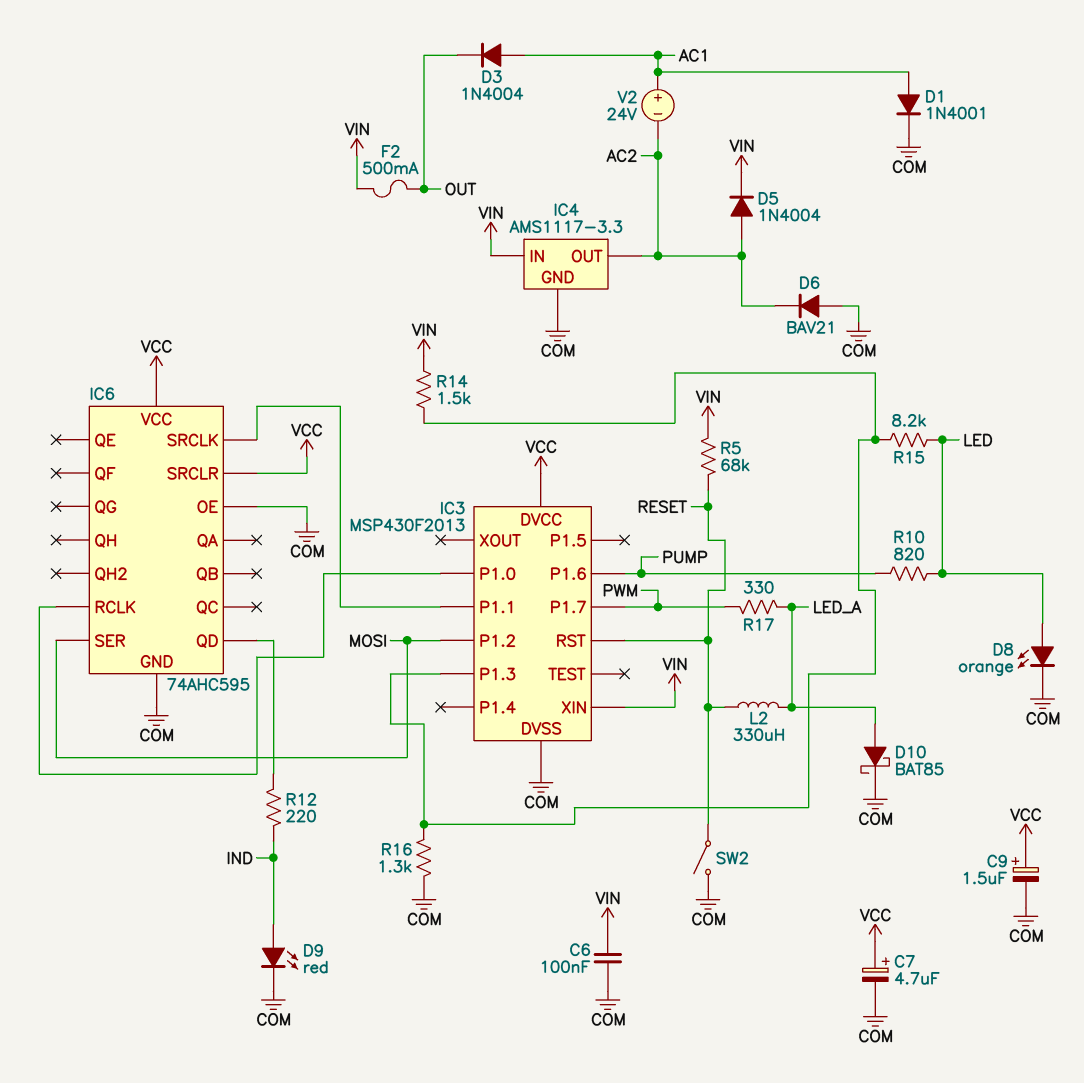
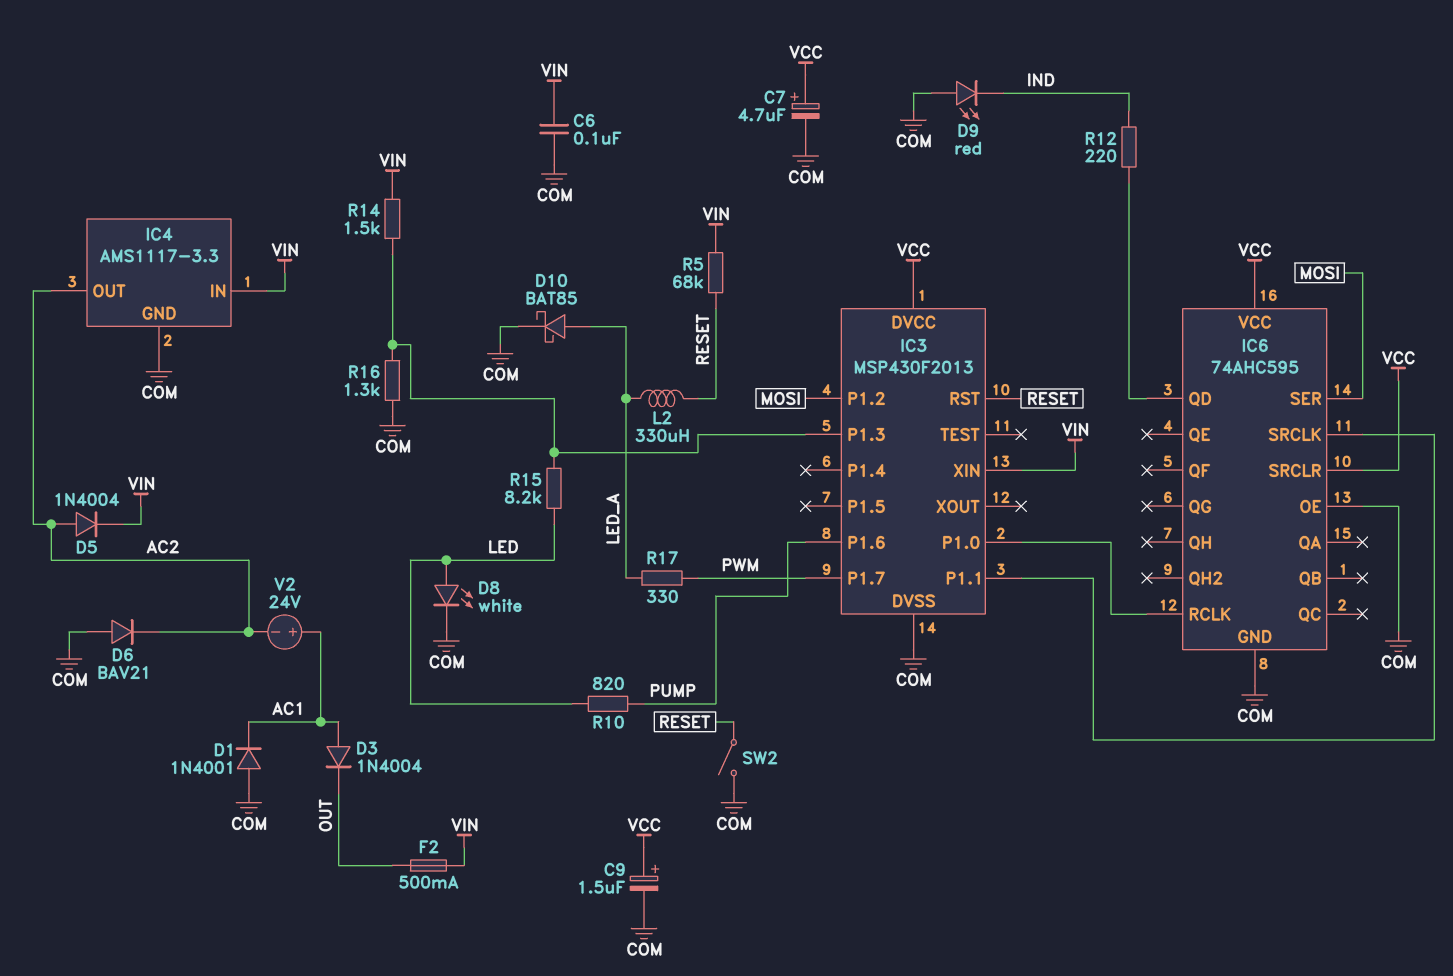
D1: diode 1N4001 (A AC1, K COM) -> diode 1N4001 (A COM, K AC1)
D8: LED orange (A LED, K COM) -> LED white (A LED, K COM)
D9: LED red (A IND, K COM) -> LED red (A COM, K IND)

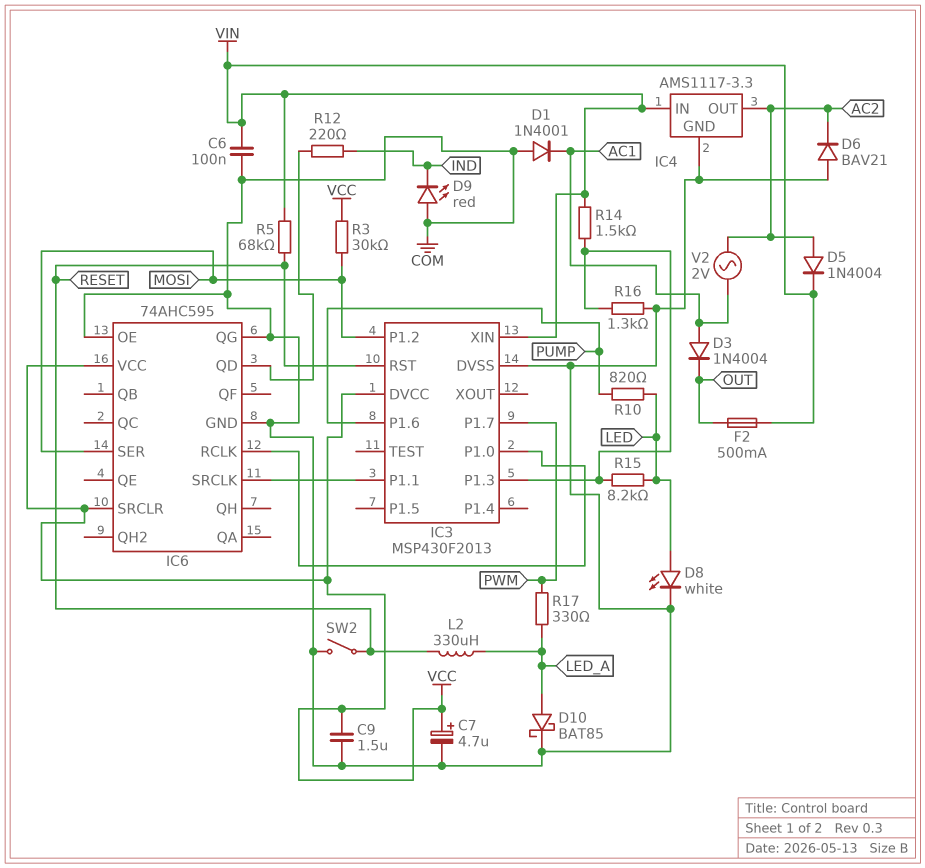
C9: 1.5uF (plus VCC, minus COM) -> 1.5uF (COM, VCC)
IC6 pin QG: none -> COM
R3: none -> 30k (MOSI, VCC)
V2: 24V (plus AC1, minus AC2) -> AC 2V (AC1, AC2)

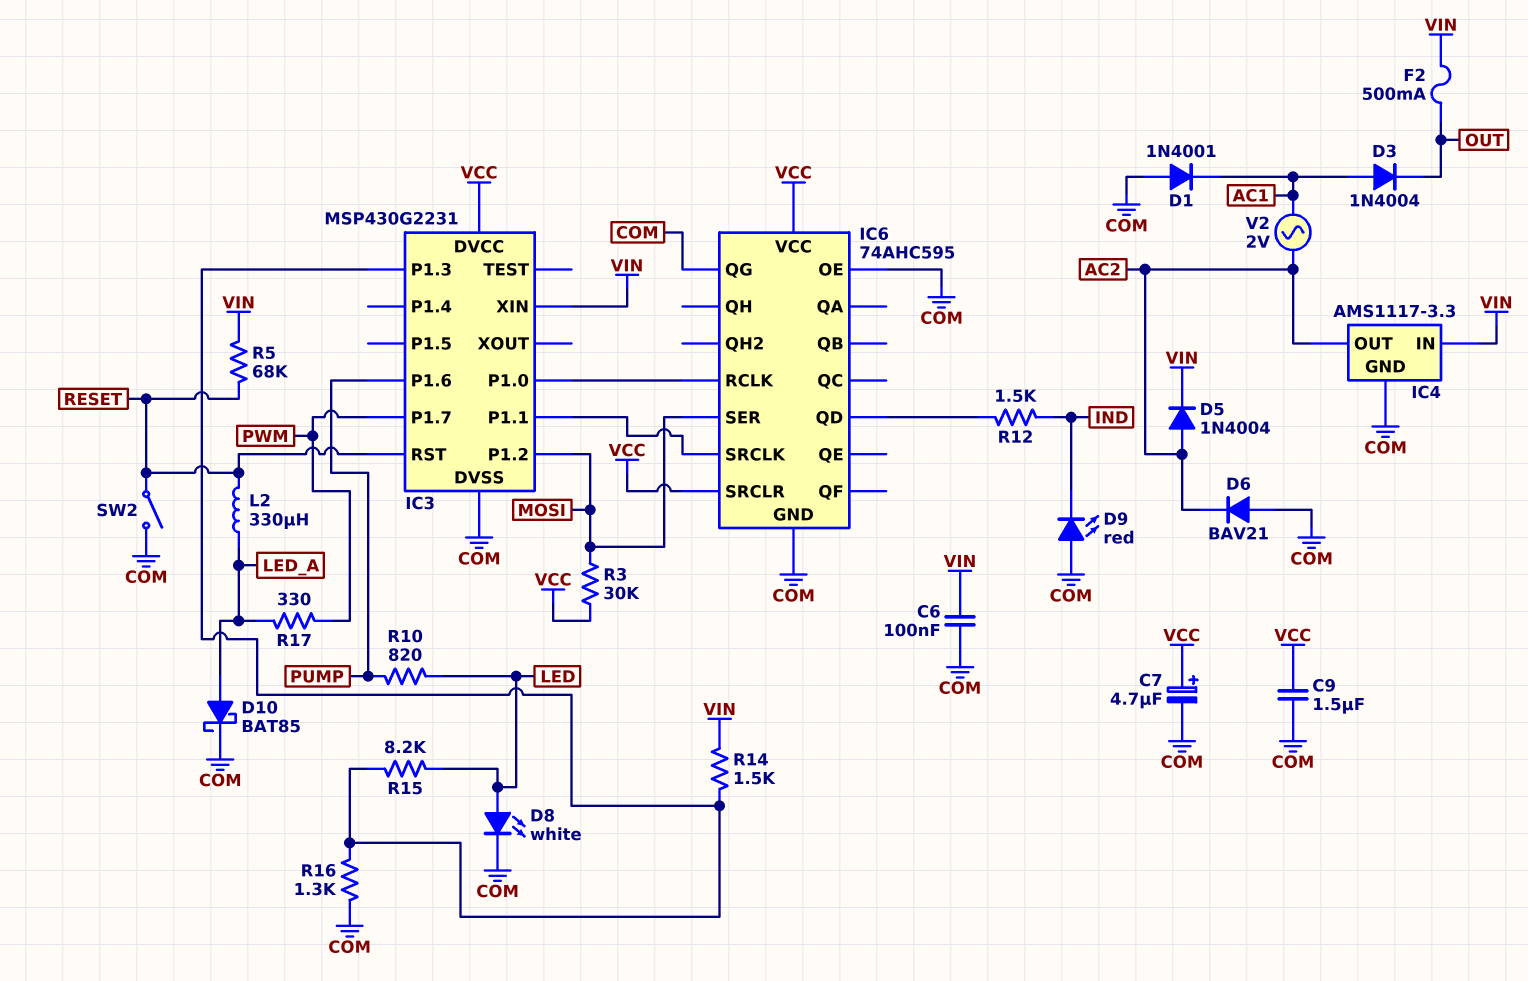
IC3: MSP430F2013 -> MSP430G2231
R12: 220 (IC6/QD, IND) -> 1.5k (IC6/QD, IND)

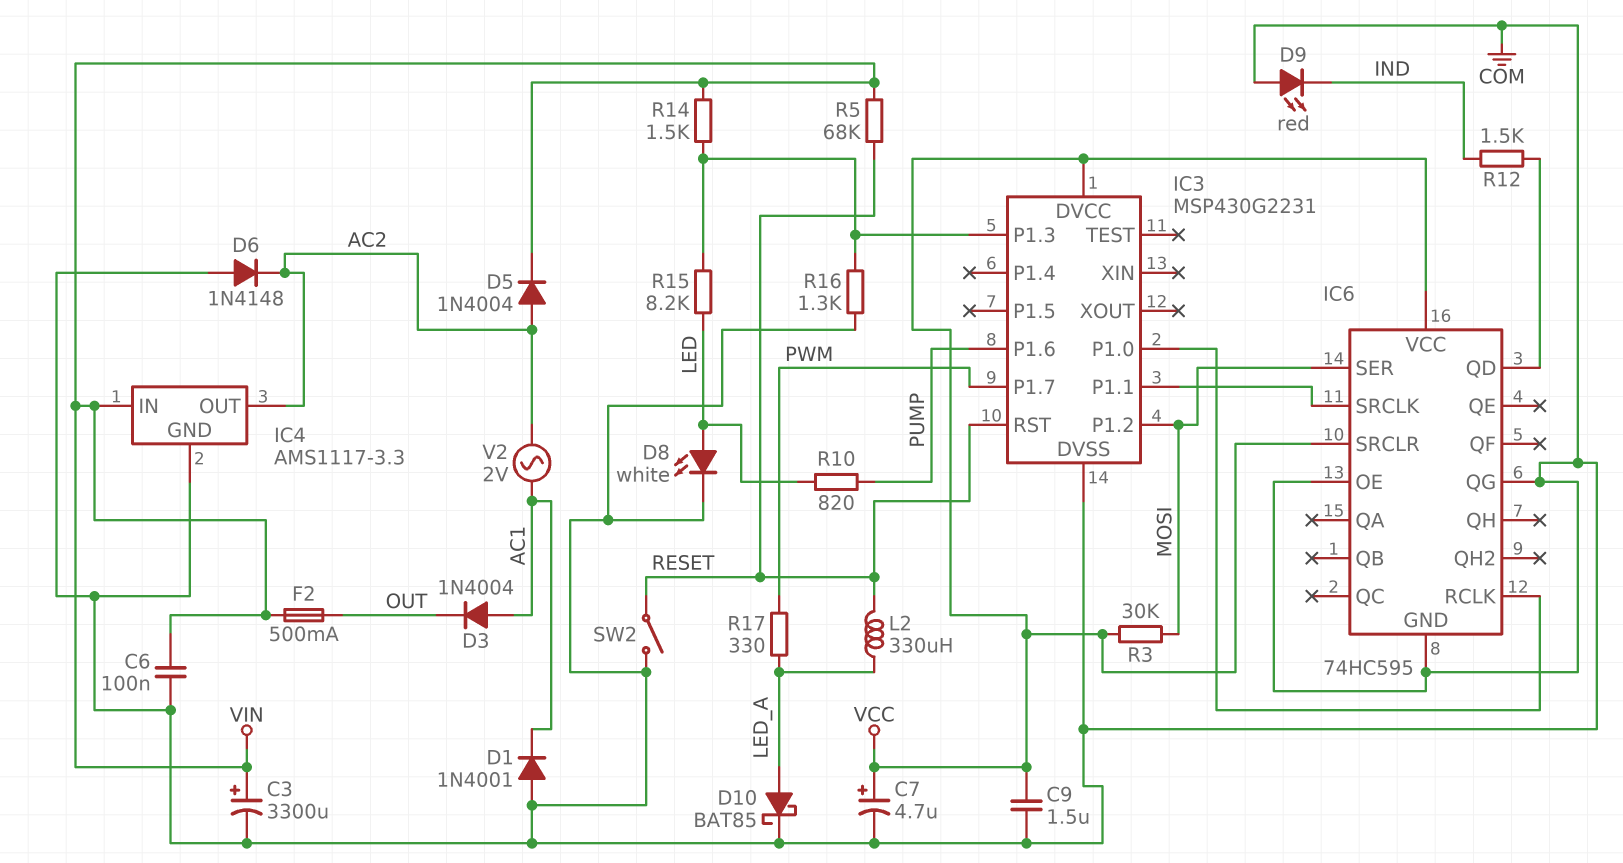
C3: none -> 3300uF (plus VIN, minus COM)
D6: diode BAV21 (A COM, K AC2) -> diode 1N4148 (A COM, K AC2)
IC3 pin XIN: VIN -> none
IC6: 74AHC595 -> 74HC595

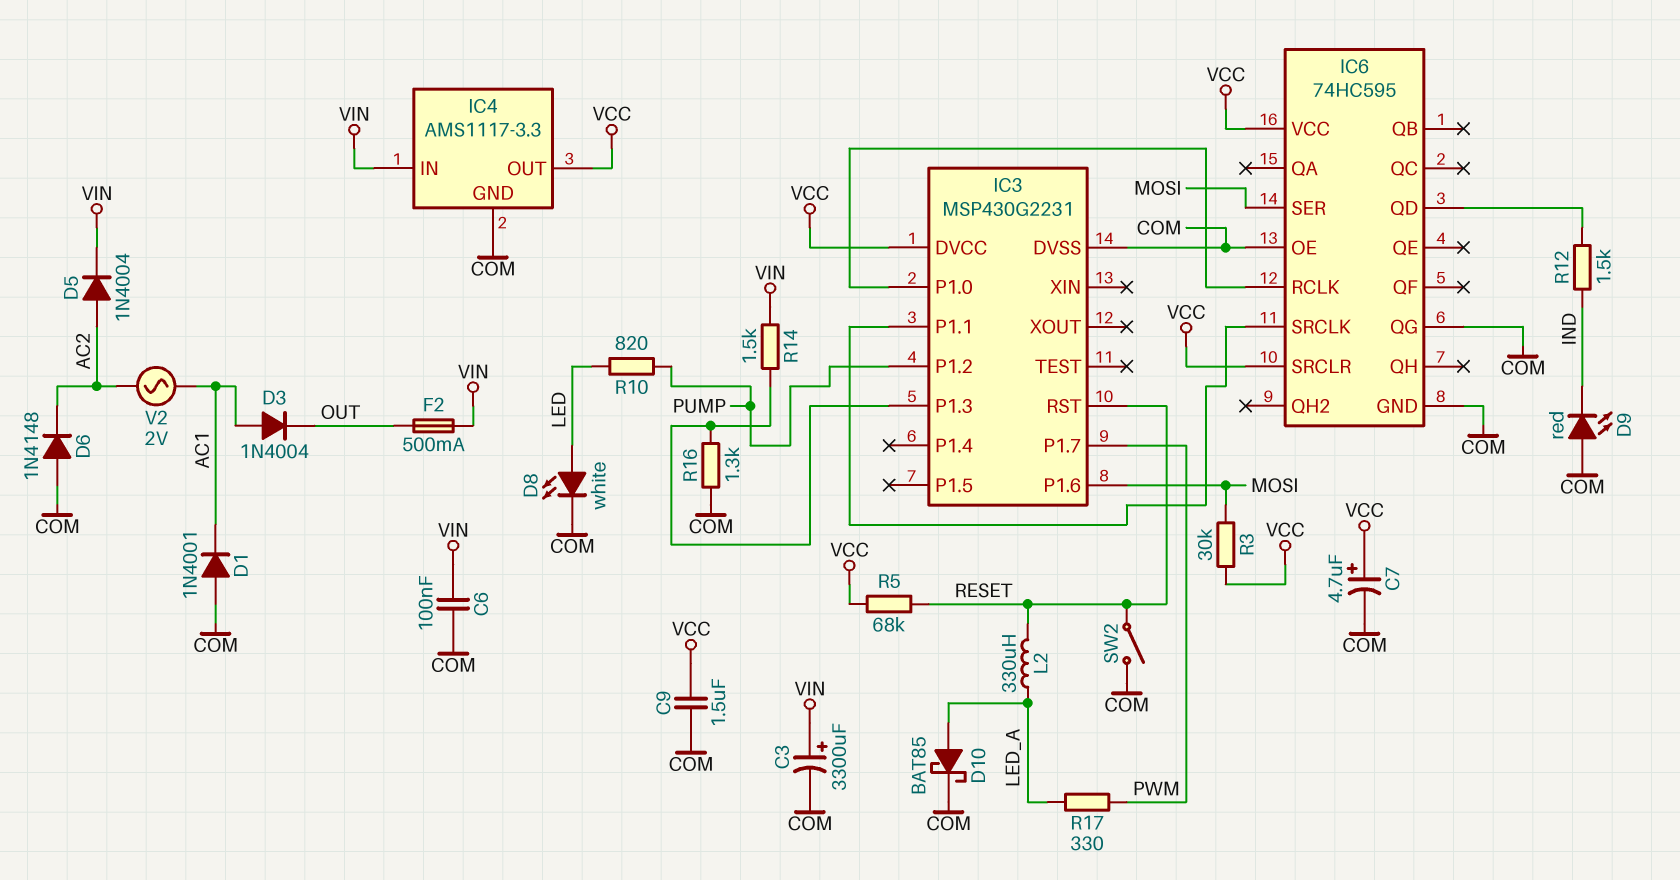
IC3 pin P1.2: MOSI -> PUMP
IC3 pin P1.6: PUMP -> MOSI
IC4 pin OUT: AC2 -> VCC
R5: 68k (RESET, VIN) -> 68k (RESET, VCC)
R15: 8.2k (IC3/P1.3, LED) -> none

